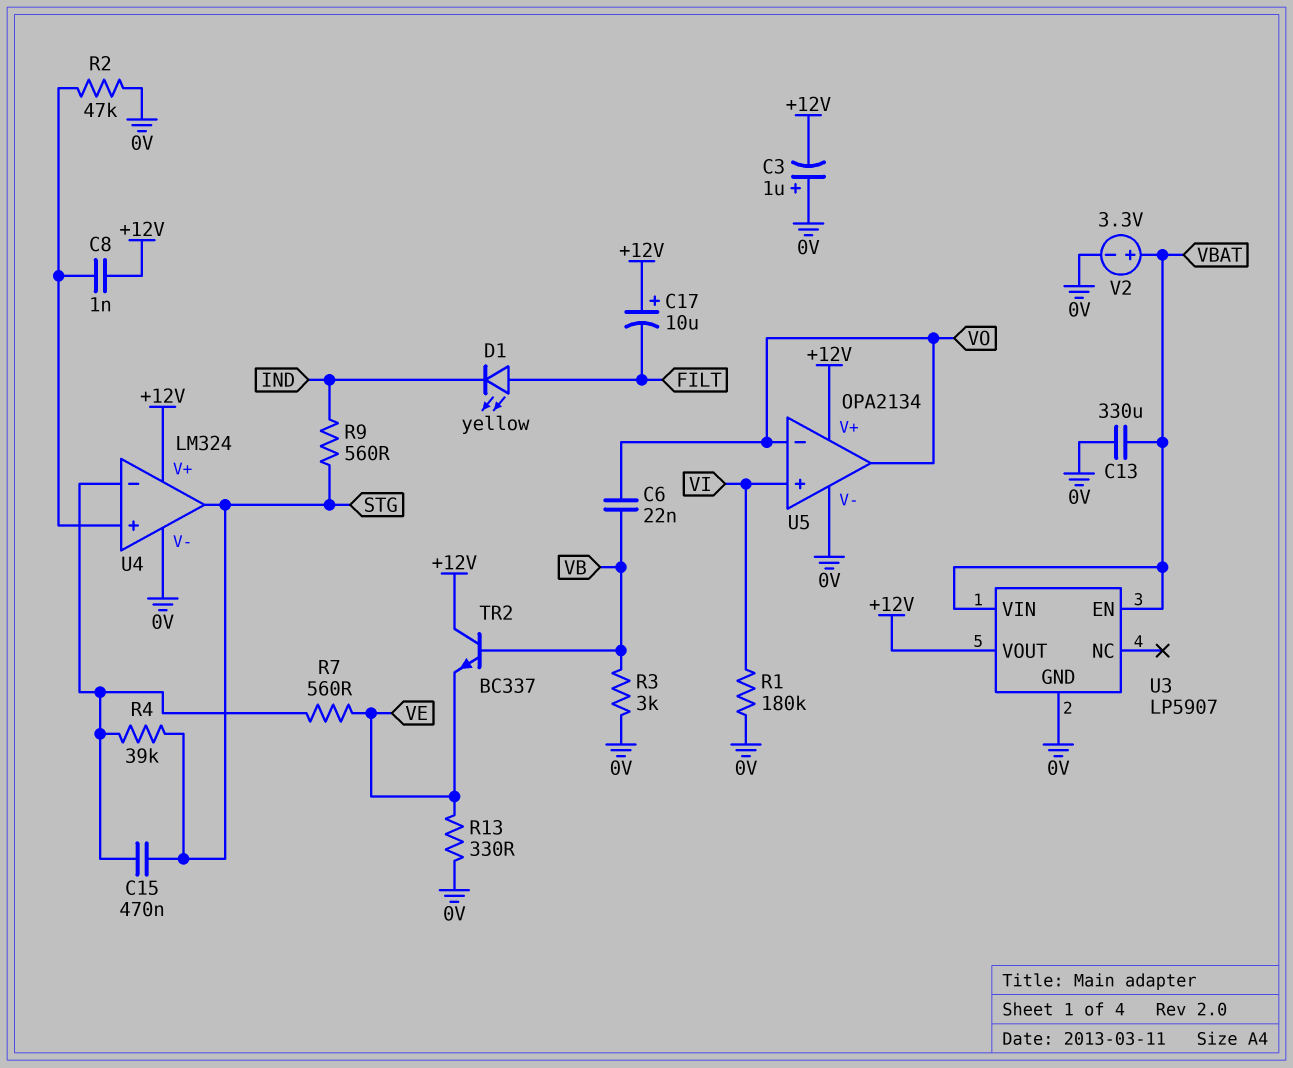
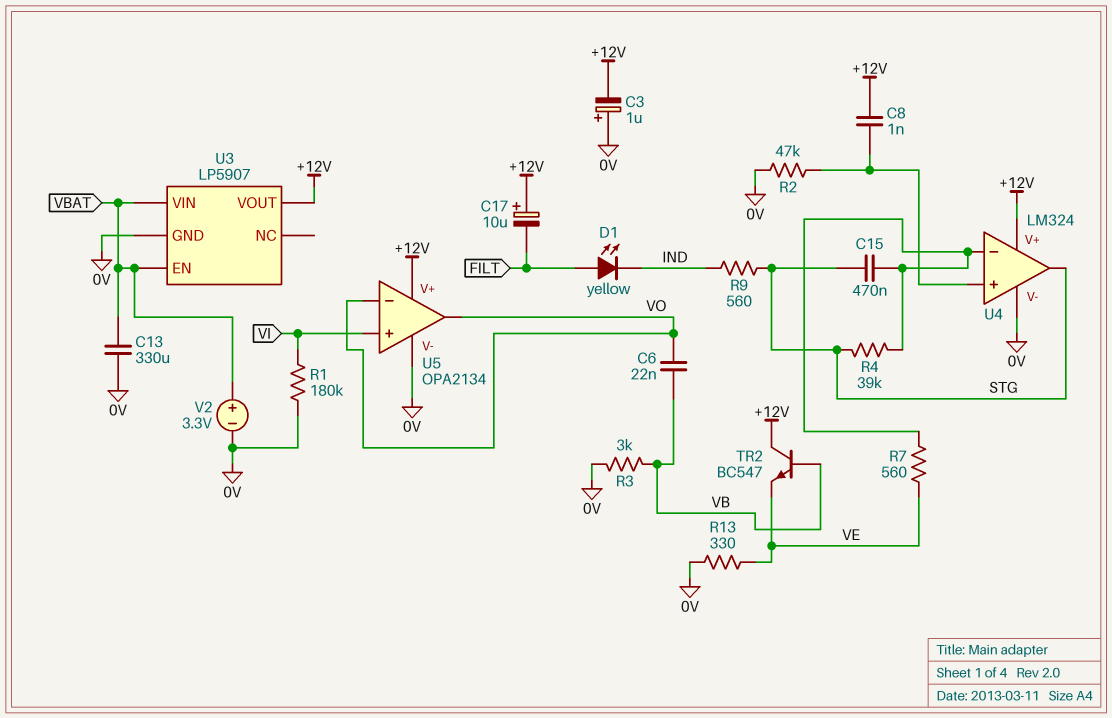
TR2: NPN BC337 (B VB, C +12V, E VE) -> NPN BC547 (B VB, C +12V, E VE)

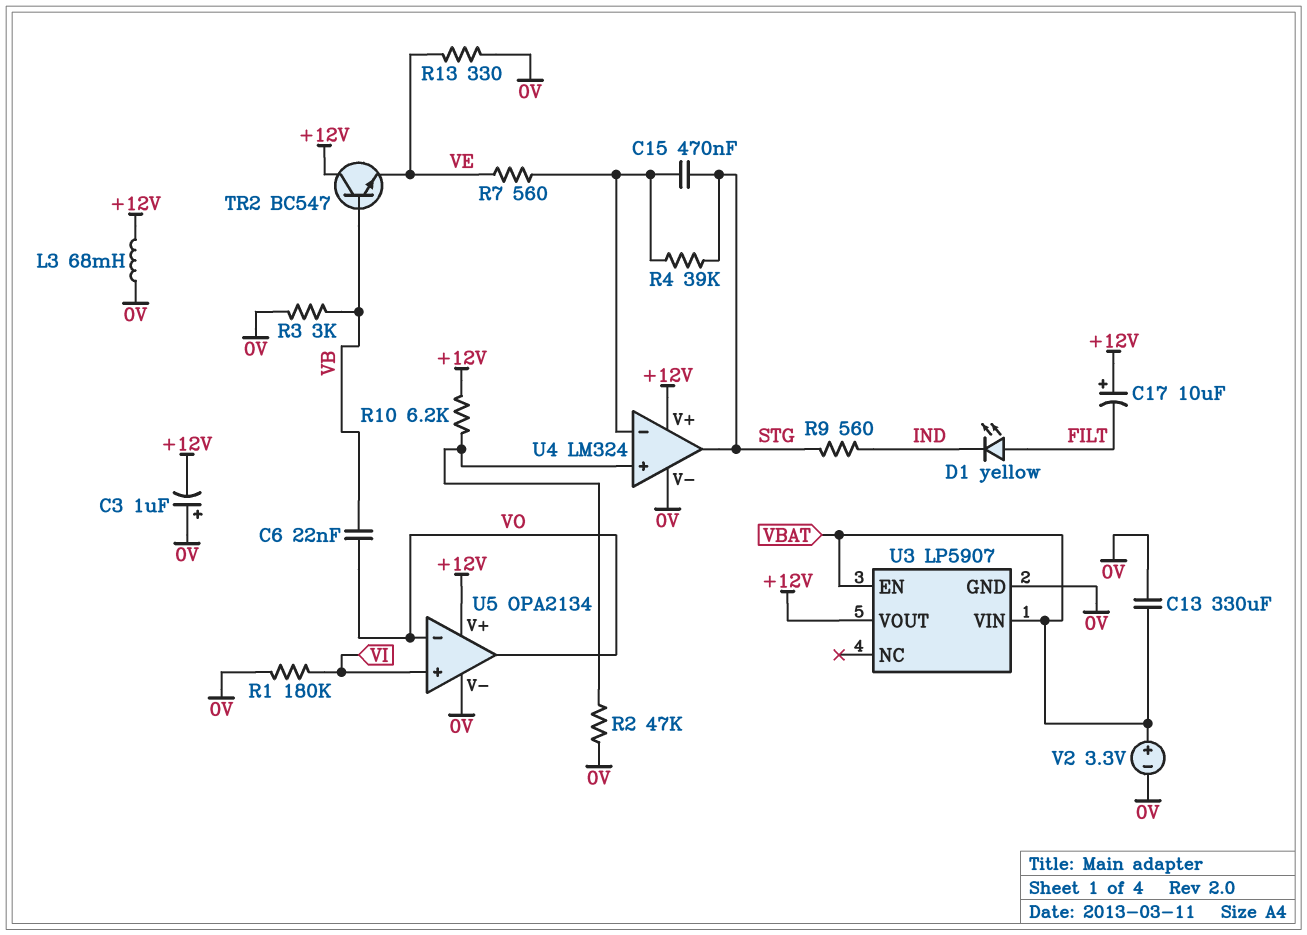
C8: 1nF (+12V, U4/in+) -> none
L3: none -> 68mH (+12V, 0V)
R10: none -> 6.2k (+12V, U4/in+)

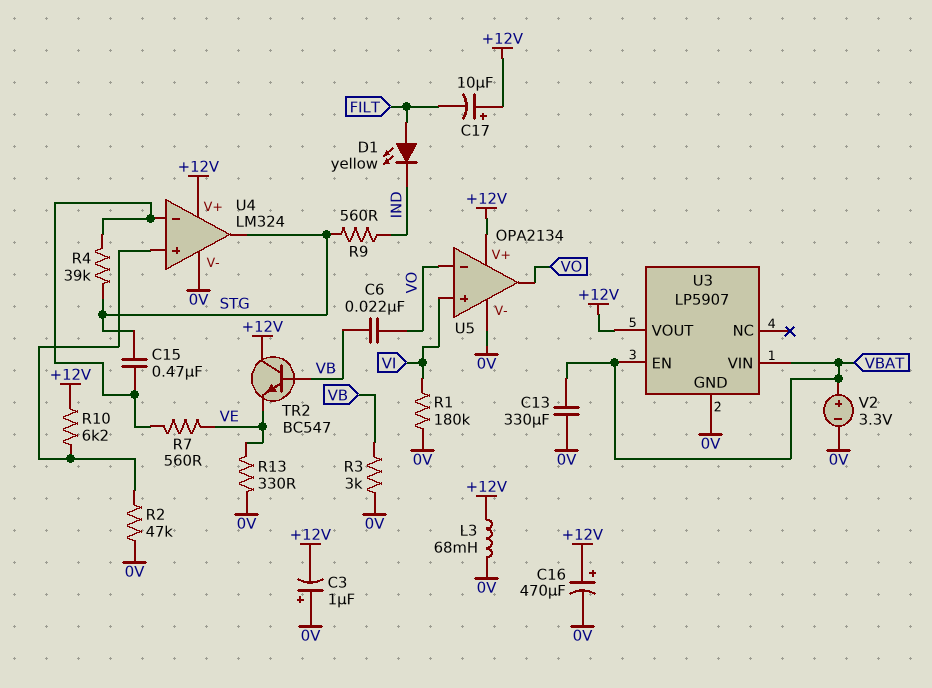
C16: none -> 470uF (plus +12V, minus 0V)

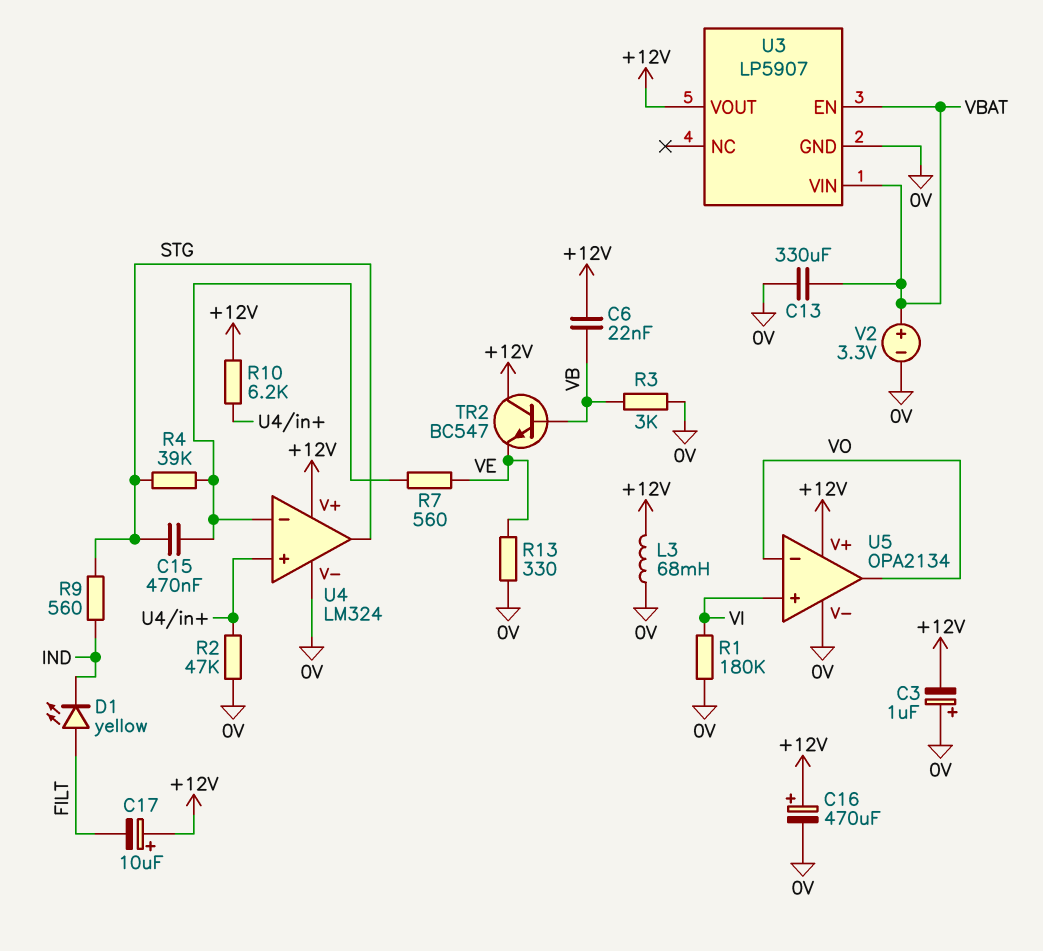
C6: 22nF (VB, VO) -> 22nF (+12V, VB)

